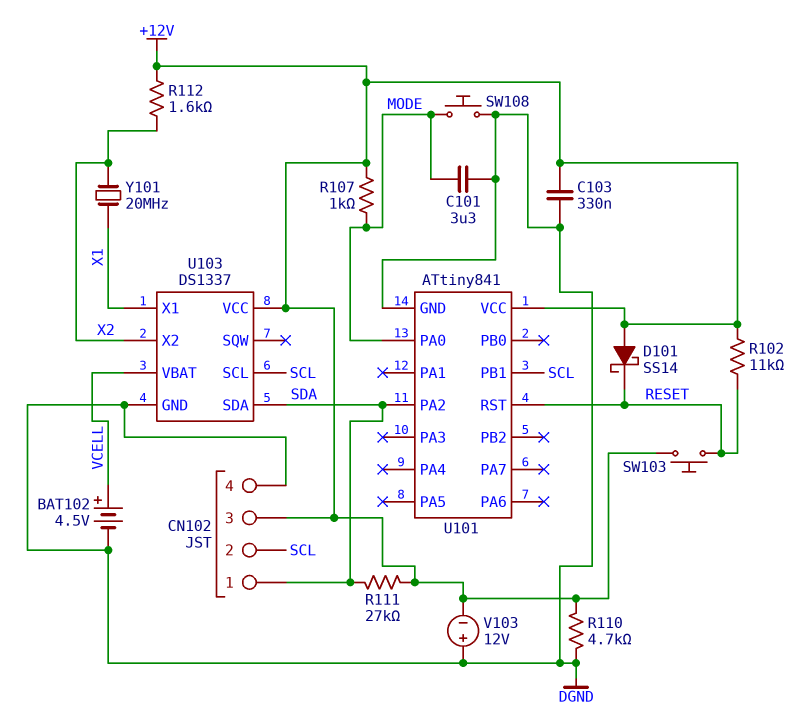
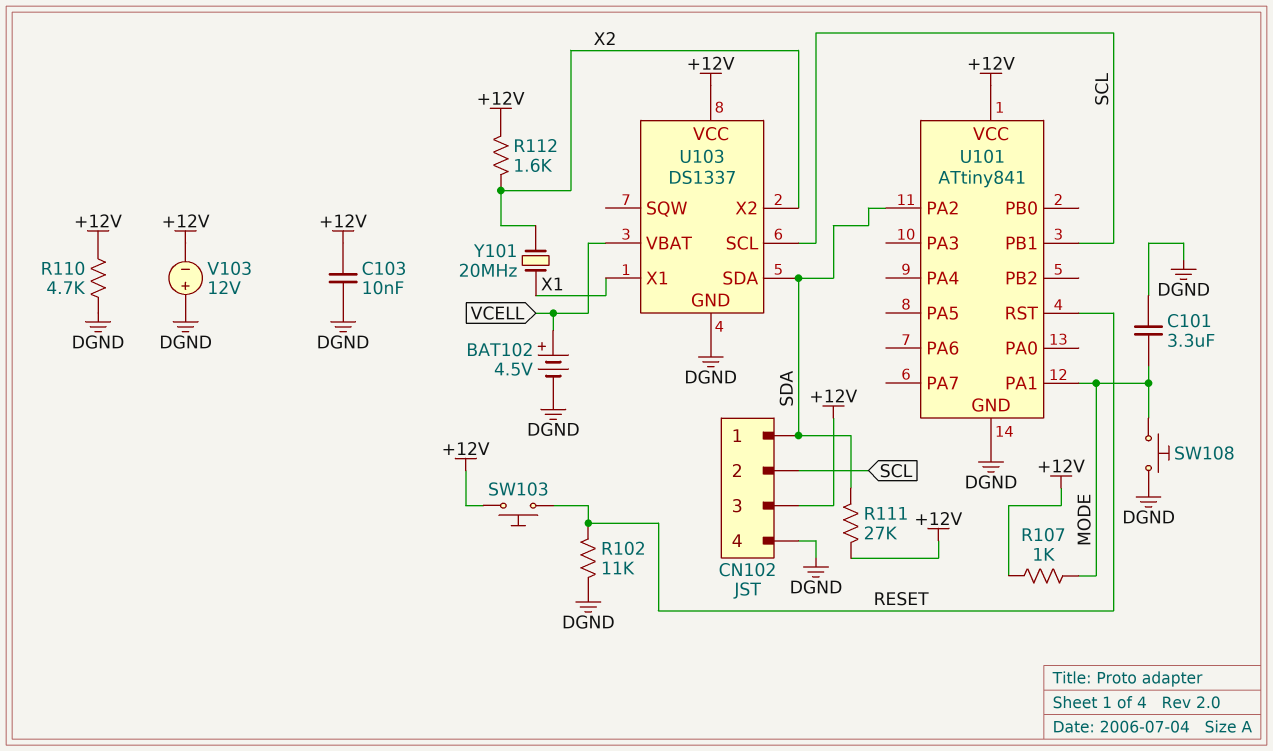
C103: 330nF (+12V, DGND) -> 10nF (+12V, DGND)
D101: schottky SS14 (A +12V, K RESET) -> none
R102: 11k (+12V, RESET) -> 11k (DGND, RESET)
U101 pin PA0: MODE -> none
U101 pin PA1: none -> MODE

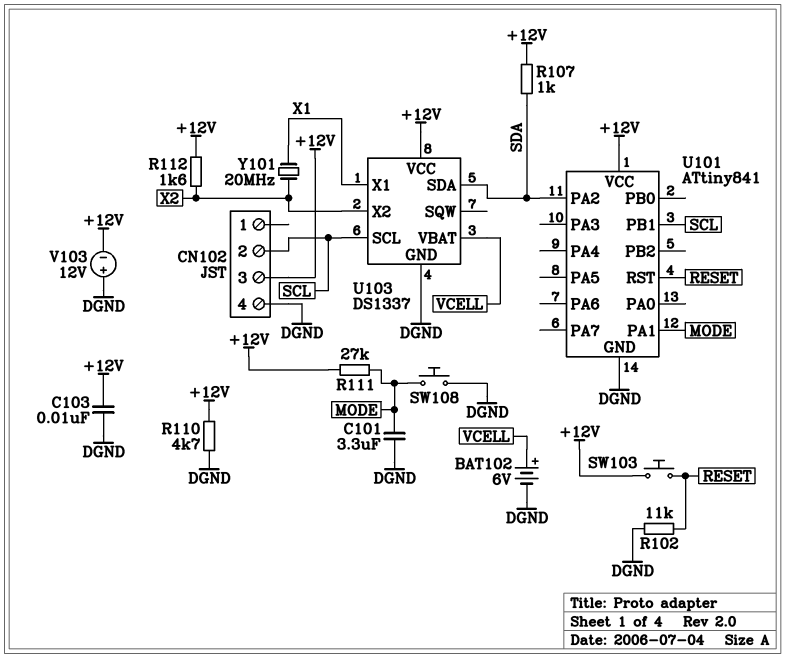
BAT102: 4.5V (plus VCELL, minus DGND) -> 6V (plus VCELL, minus DGND)
CN102 pin 1: SDA -> none
R107: 1k (+12V, MODE) -> 1k (+12V, SDA)
R111: 27k (+12V, SDA) -> 27k (+12V, MODE)

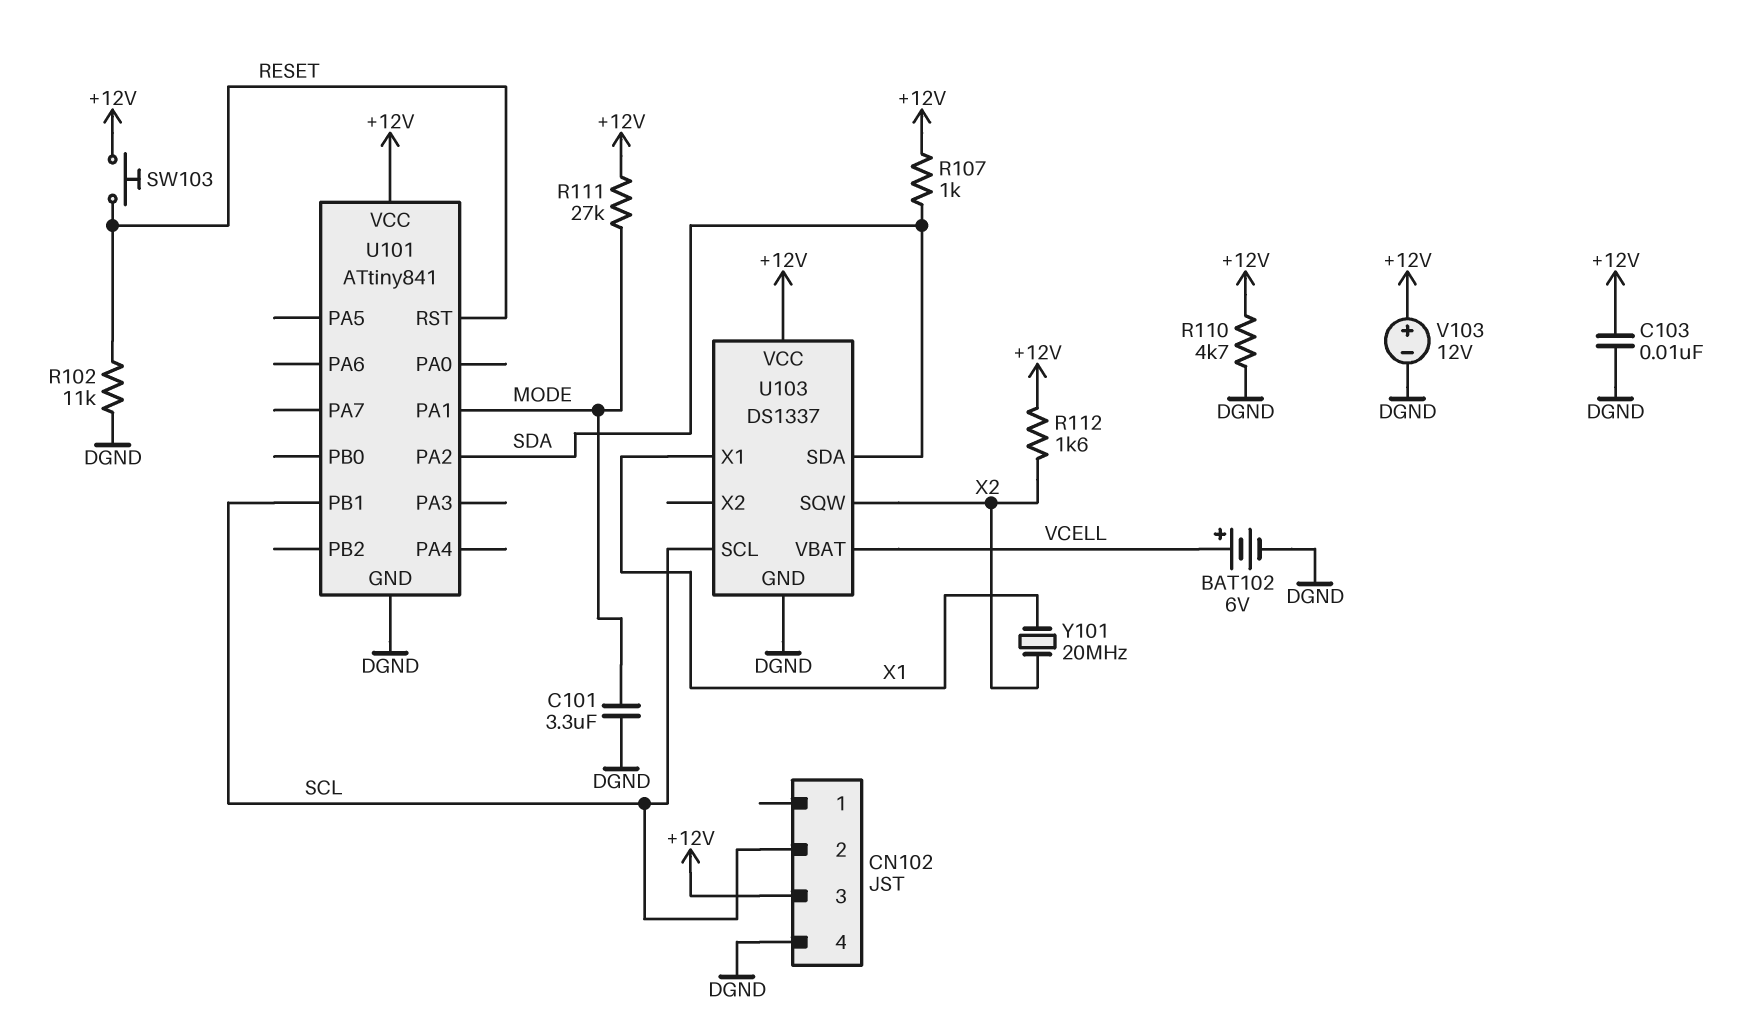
SW108: button (DGND, MODE) -> none
U103 pin SQW: none -> X2
U103 pin X2: X2 -> none
V103: 12V (plus DGND, minus +12V) -> 12V (plus +12V, minus DGND)

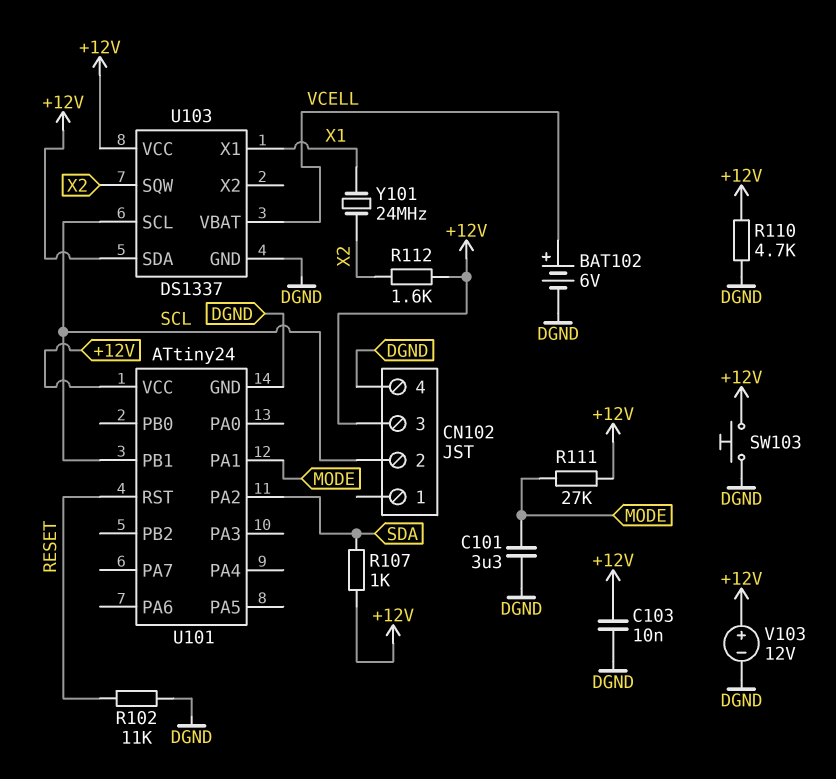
SW103: button (+12V, RESET) -> button (+12V, DGND)
U101: ATtiny841 -> ATtiny24
U103 pin SDA: SDA -> +12V
Y101: 20MHz (X1, X2) -> 24MHz (X1, X2)

